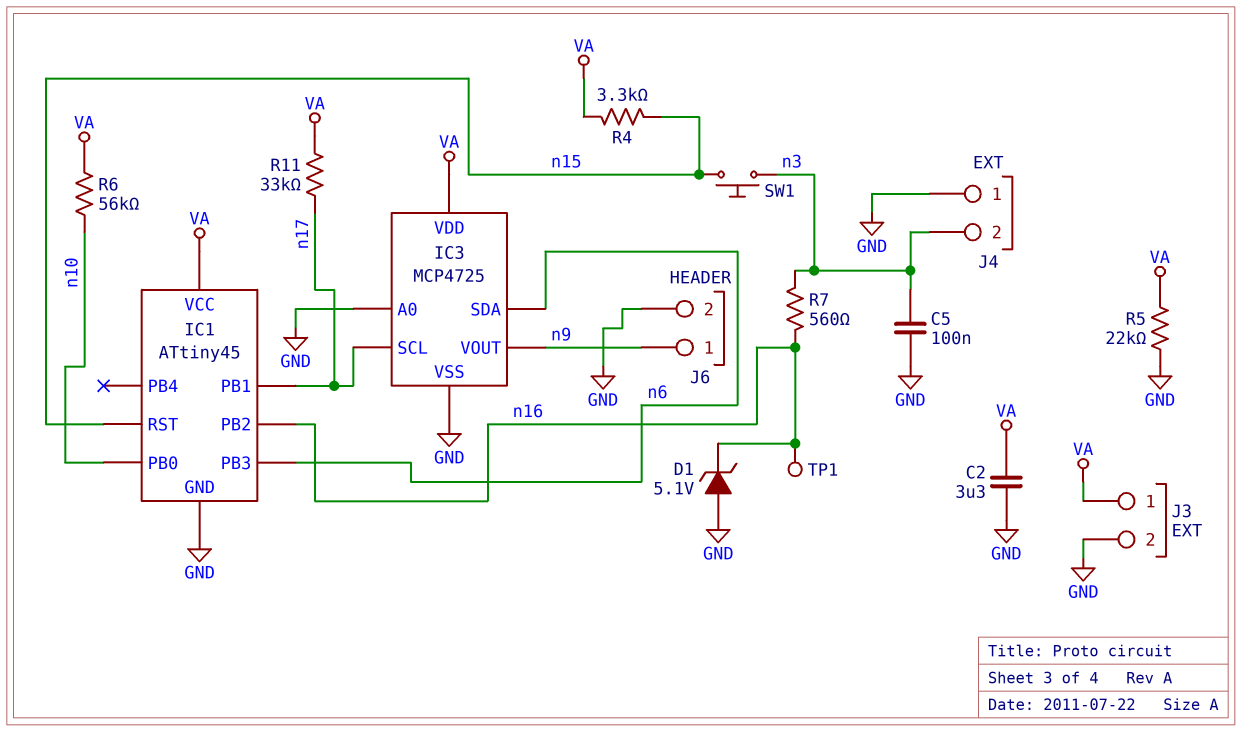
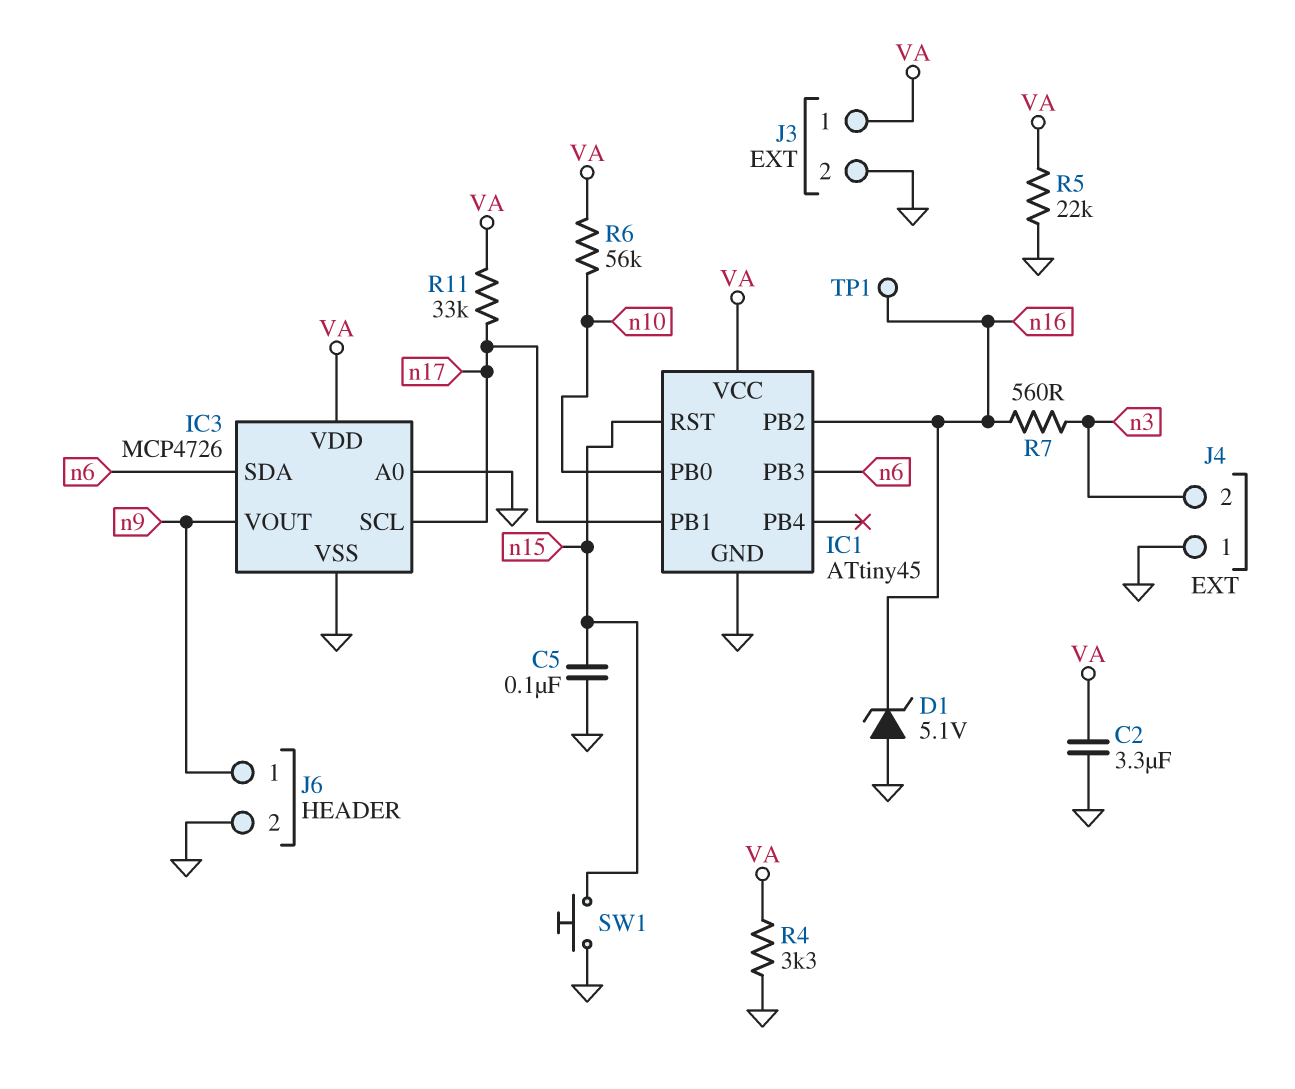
C5: 100nF (GND, n3) -> 100nF (GND, n15)
IC3: MCP4725 -> MCP4726
R4: 3.3k (VA, n15) -> 3.3k (GND, VA)
SW1: button (n3, n15) -> button (GND, n15)

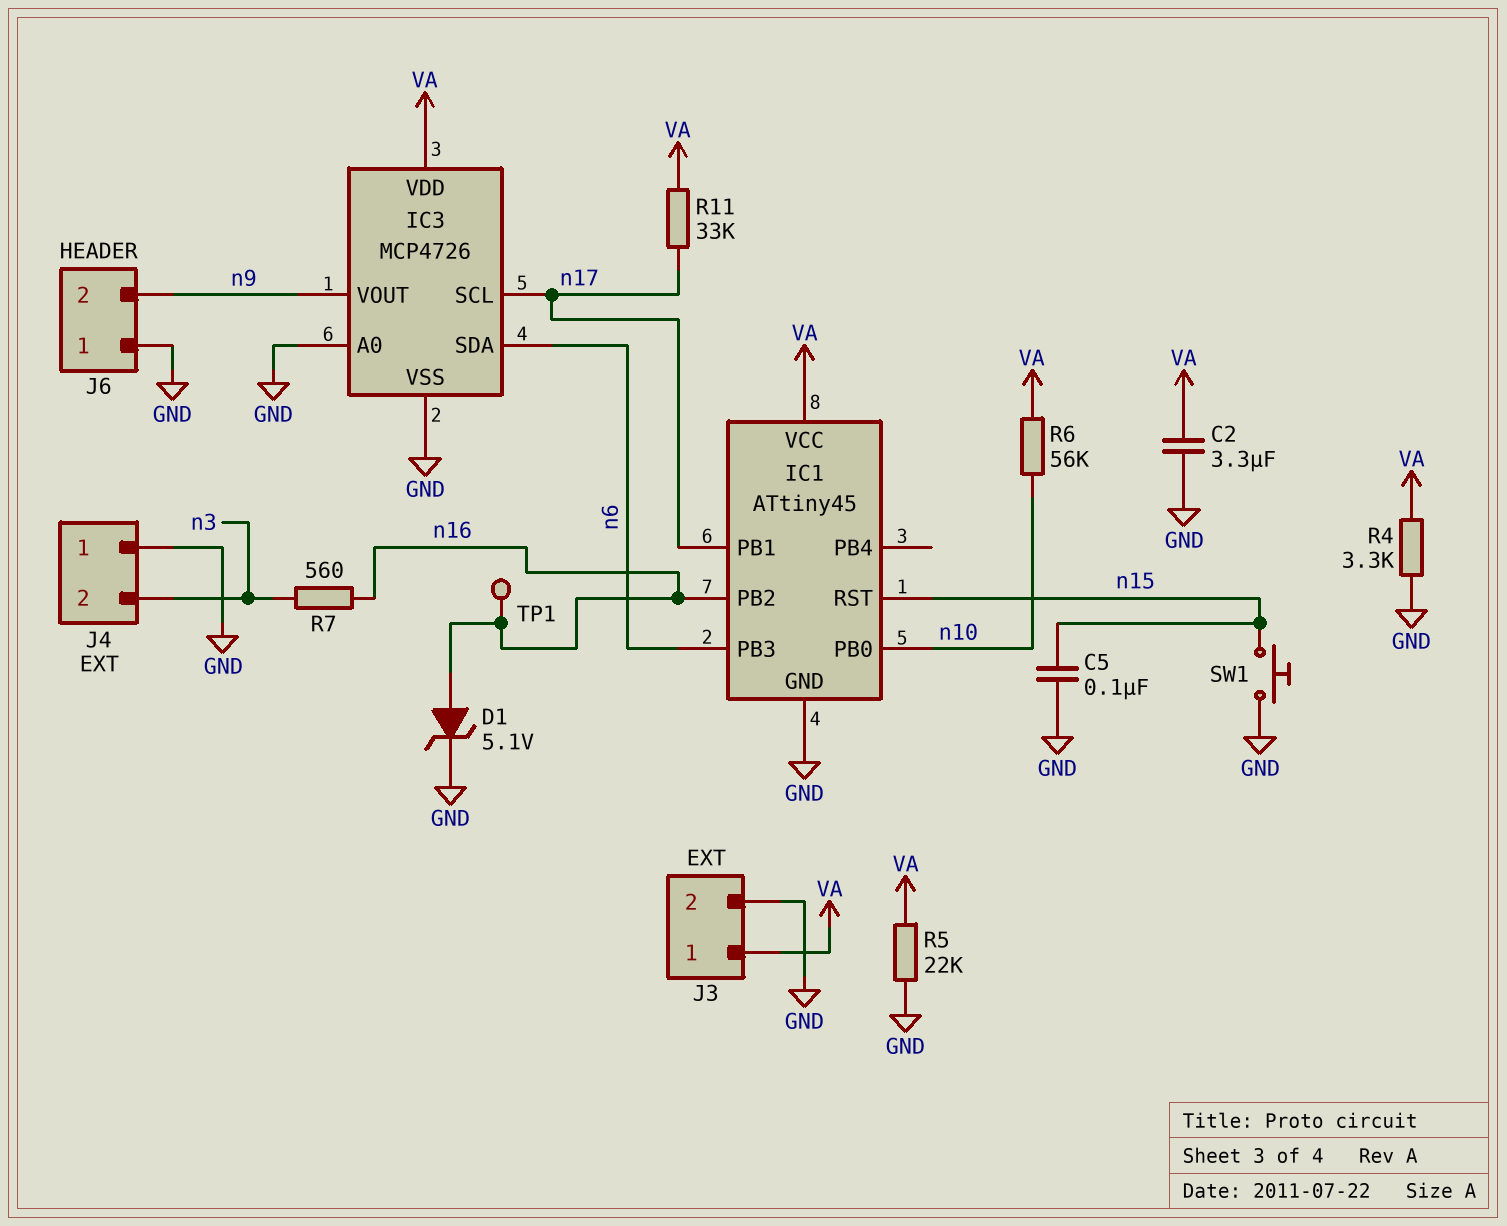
D1: zener 5.1V (A GND, K n16) -> zener 5.1V (A n16, K GND)
J6 pin 1: n9 -> GND
J6 pin 2: GND -> n9

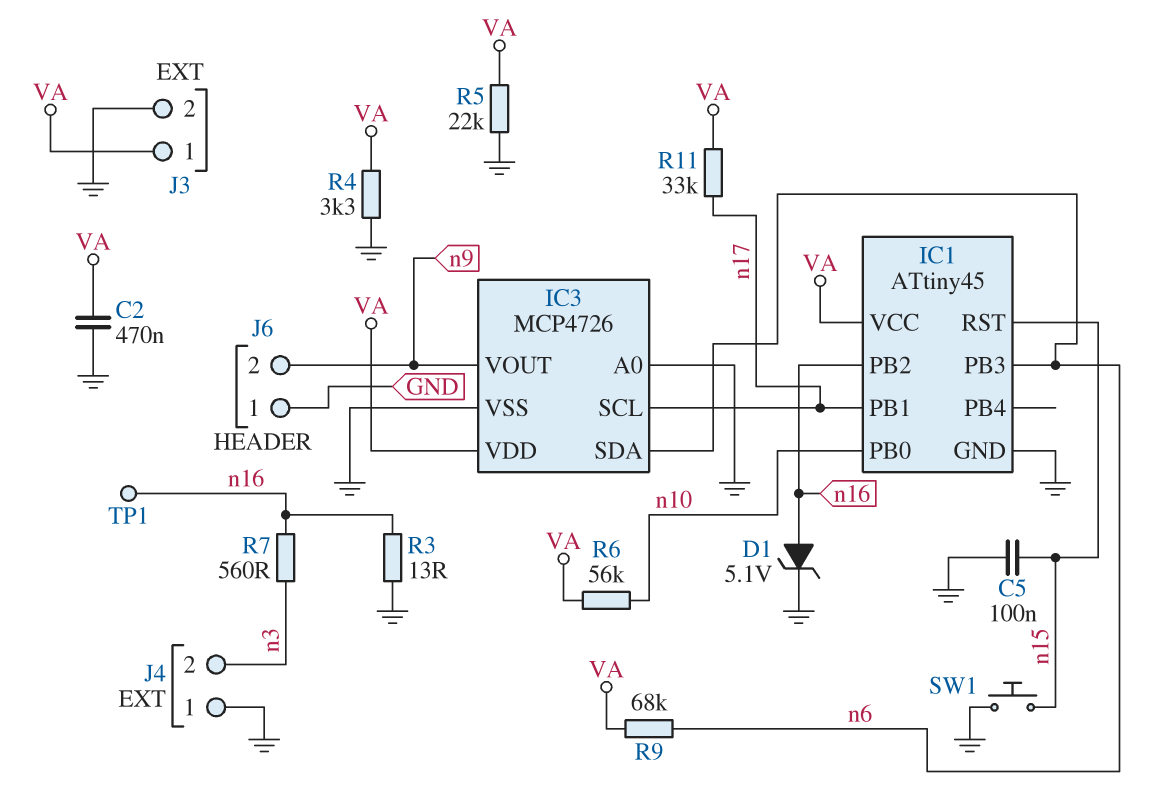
C2: 3.3uF (GND, VA) -> 470nF (GND, VA)
R3: none -> 13 (GND, n16)
R9: none -> 68k (VA, n6)

